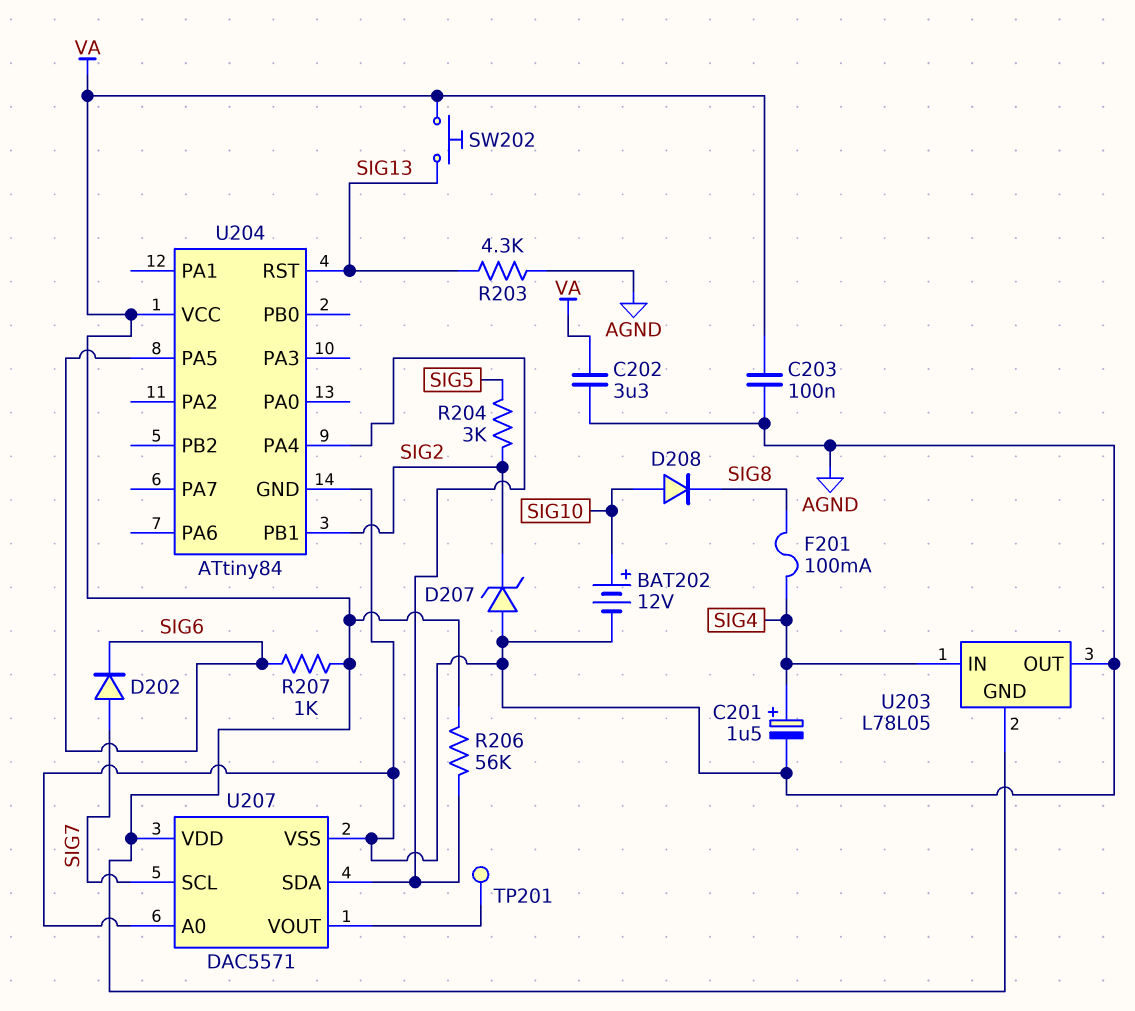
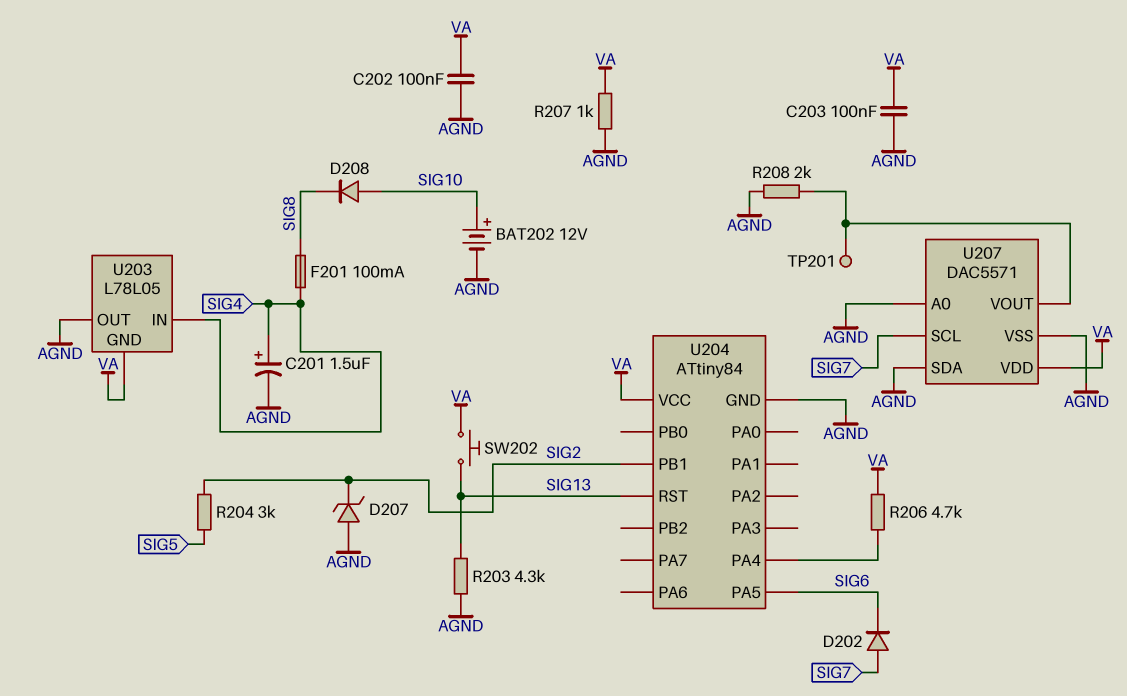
C202: 3.3uF (AGND, VA) -> 100nF (AGND, VA)
R206: 56k (U204/PA4, VA) -> 4.7k (U204/PA4, VA)
R207: 1k (SIG6, VA) -> 1k (AGND, VA)
R208: none -> 2k (AGND, U207/VOUT)
U207 pin SDA: U204/PA4 -> AGND

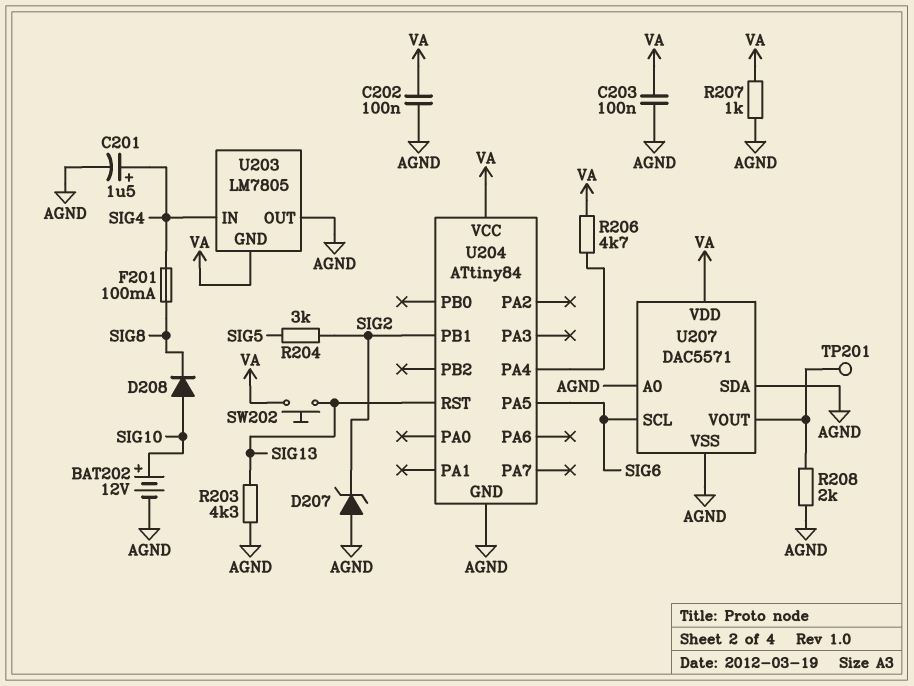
D202: diode (A SIG7, K SIG6) -> none
U203: L78L05 -> LM7805
U207 pin SCL: SIG7 -> SIG6

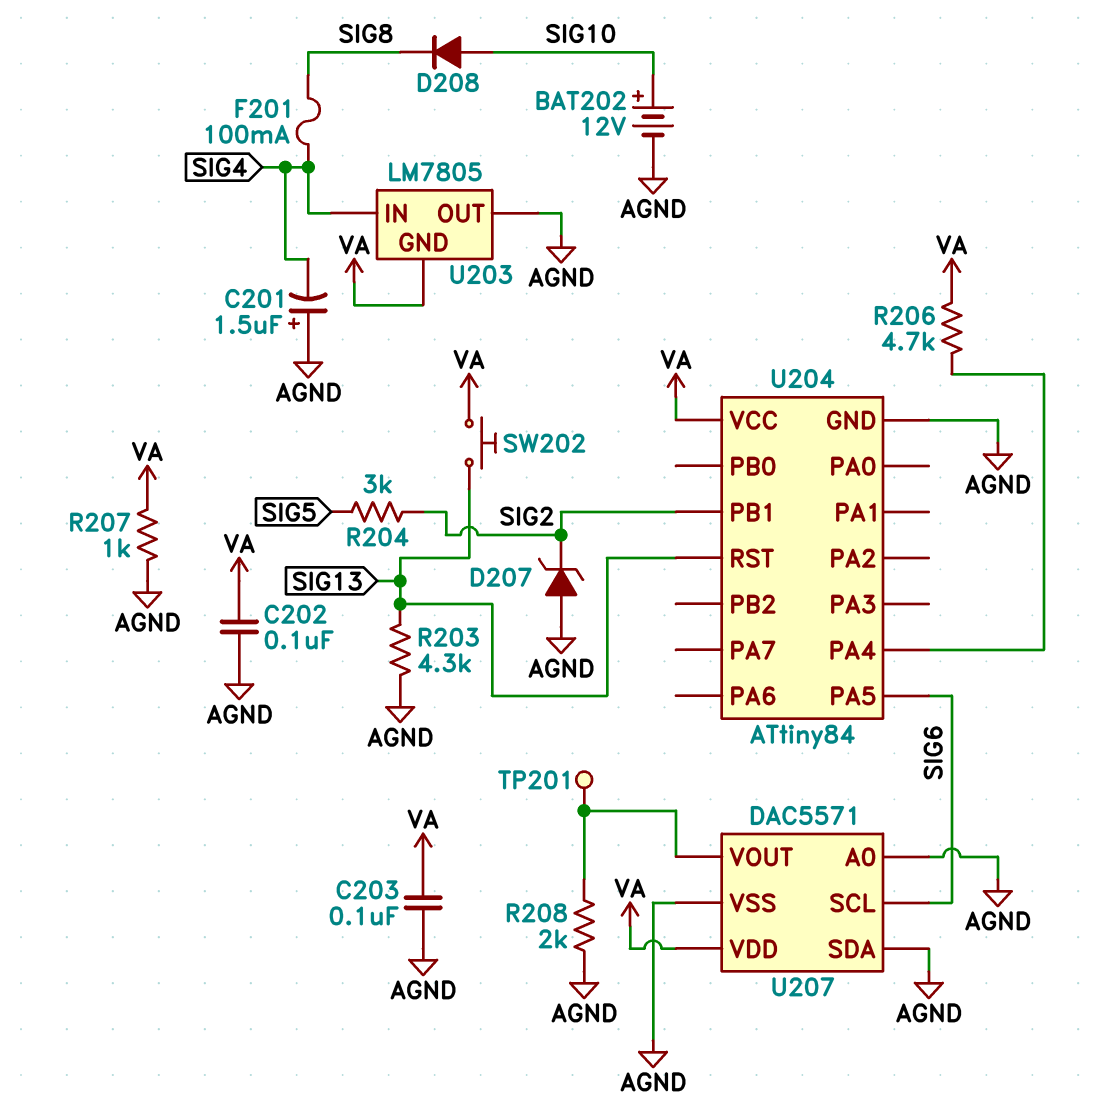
C201: 1.5uF (plus SIG4, minus AGND) -> 1.5uF (plus AGND, minus SIG4)

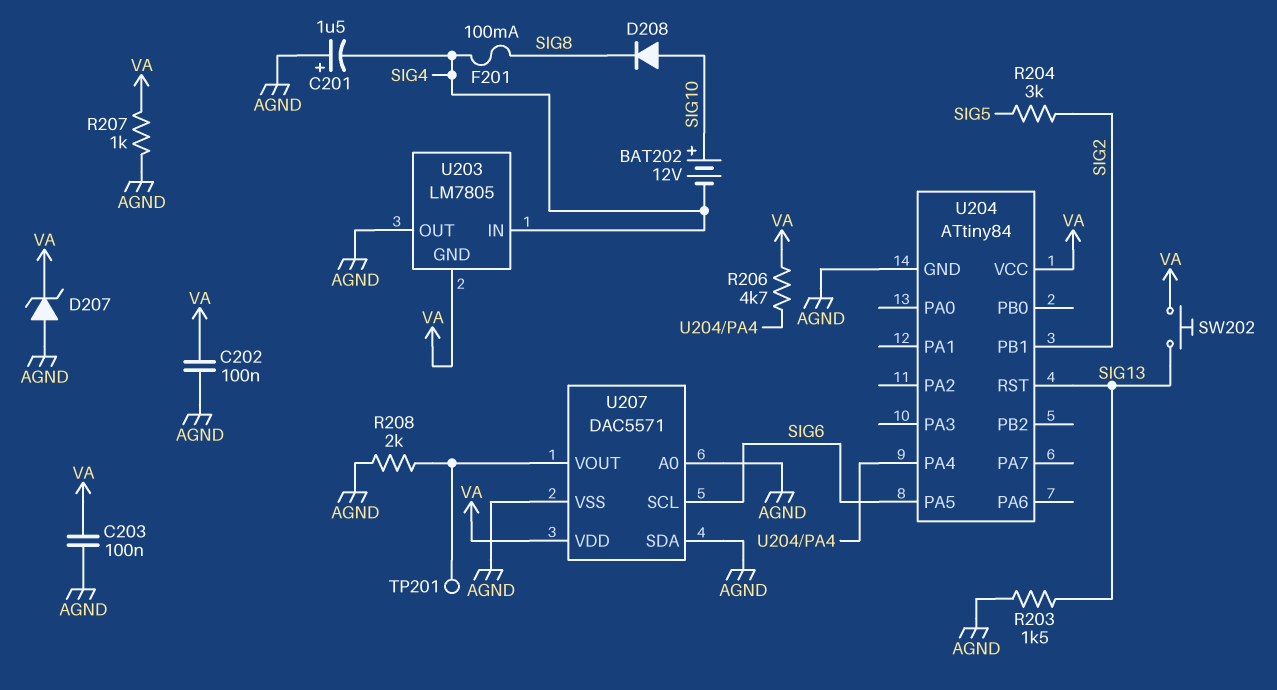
BAT202: 12V (plus SIG10, minus AGND) -> 12V (plus SIG10, minus SIG4)
D207: zener (A AGND, K SIG2) -> zener (A AGND, K VA)
R203: 4.3k (AGND, SIG13) -> 1.5k (AGND, SIG13)

